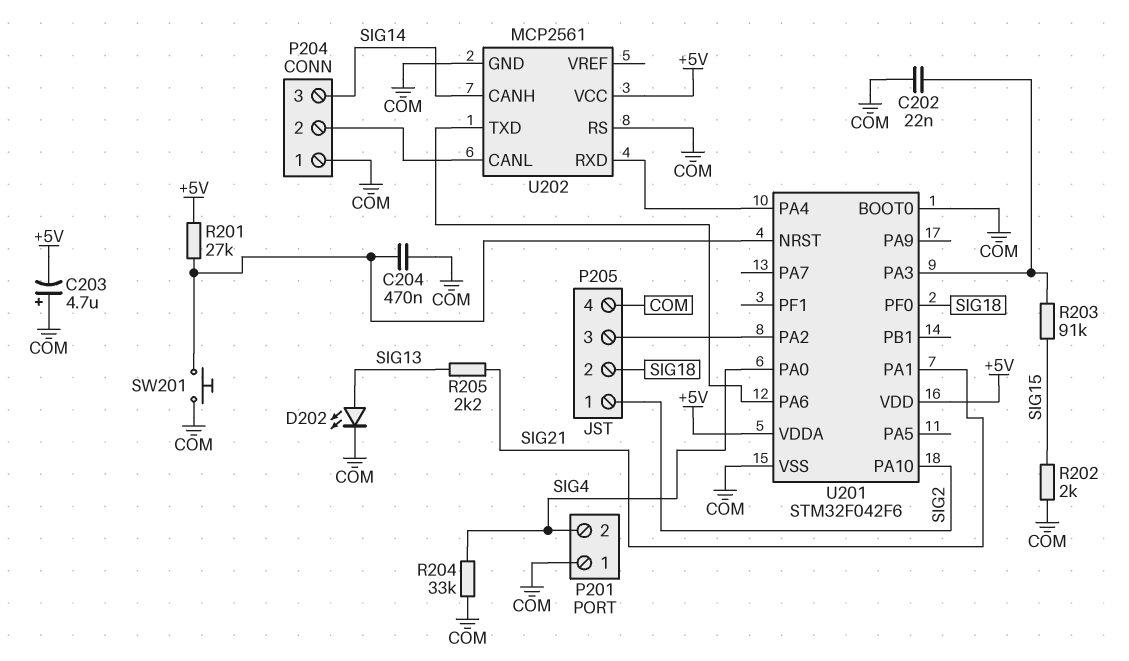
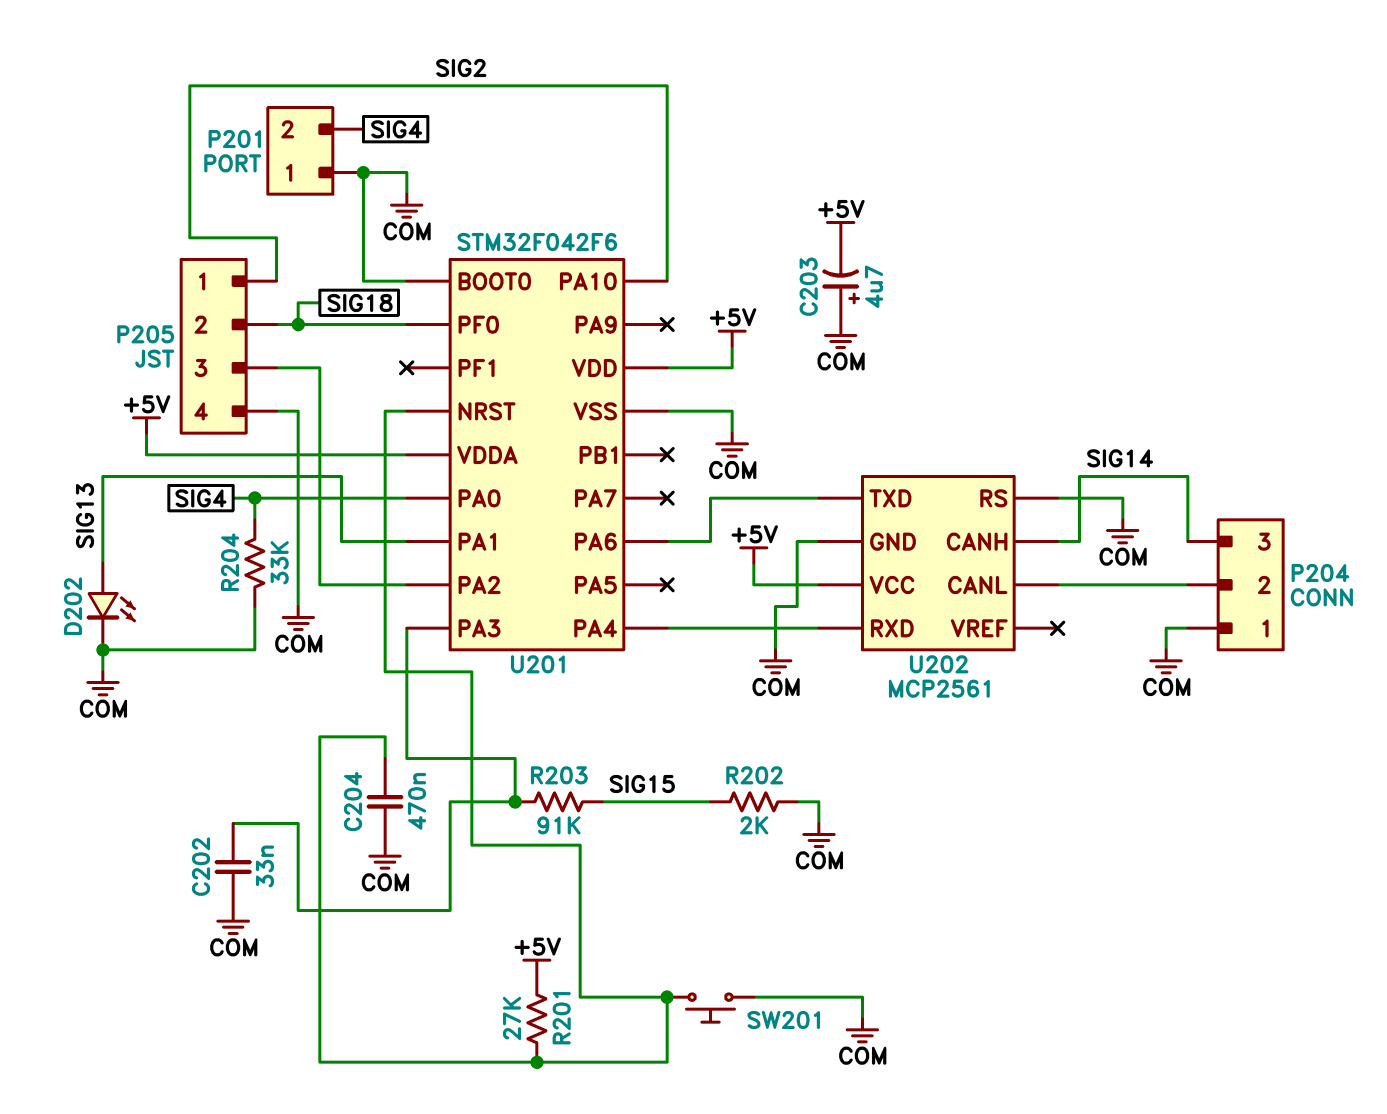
C202: 22nF (COM, U201/PA3) -> 33nF (COM, U201/PA3)
R205: 2.2k (SIG13, SIG21) -> none
U201 pin PA1: SIG21 -> SIG13

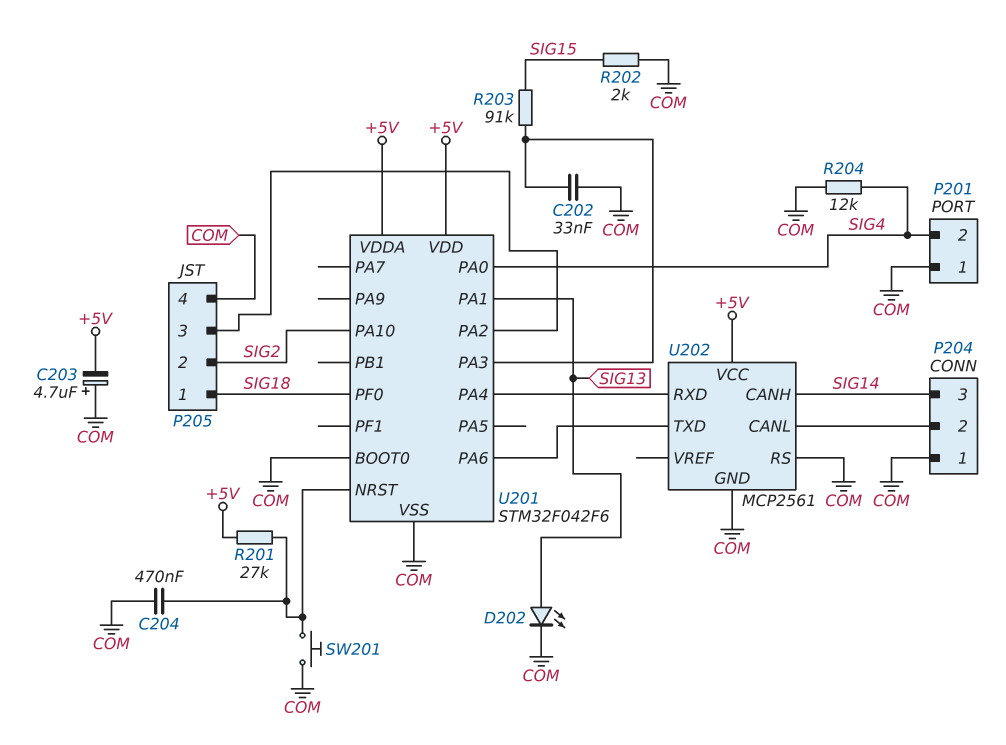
P205 pin 1: SIG2 -> SIG18
P205 pin 2: SIG18 -> SIG2
R204: 33k (COM, SIG4) -> 12k (COM, SIG4)

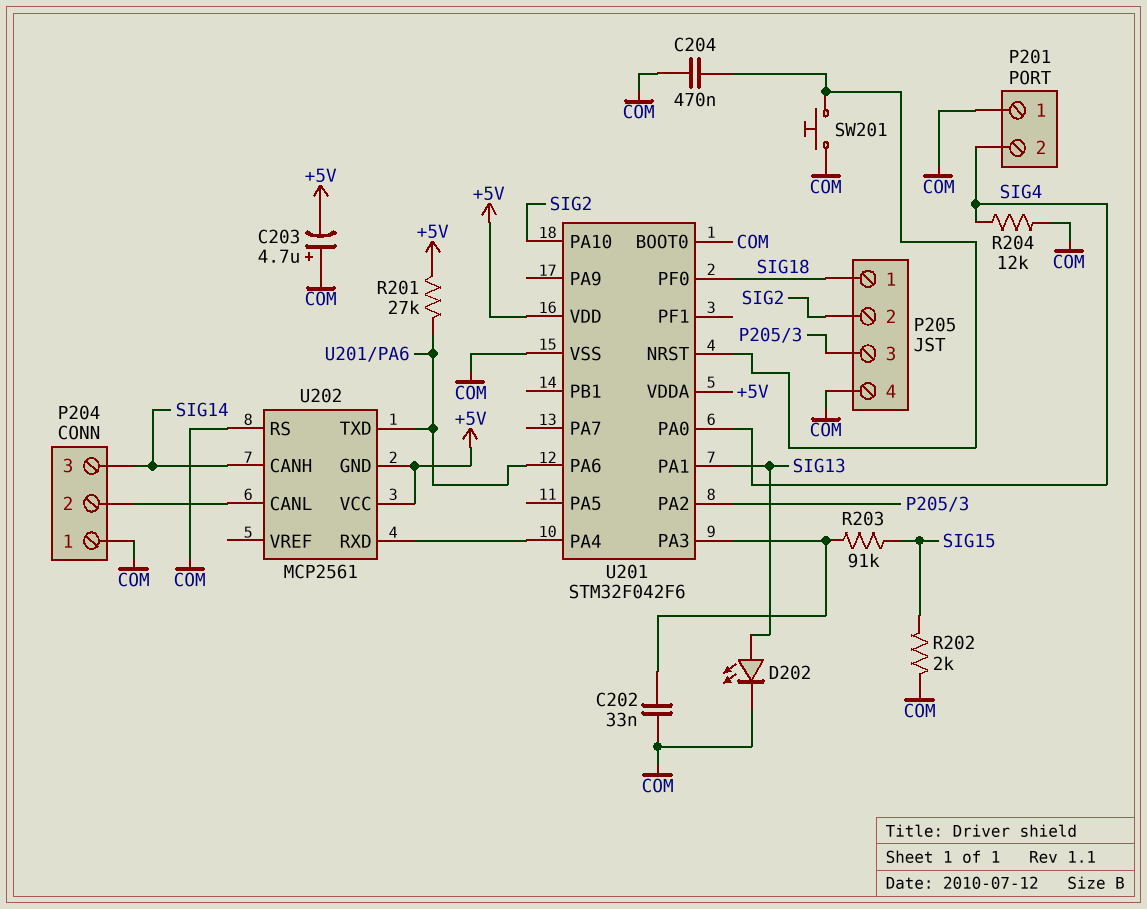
R201: 27k (+5V, U201/NRST) -> 27k (+5V, U201/PA6)
U202 pin GND: COM -> +5V

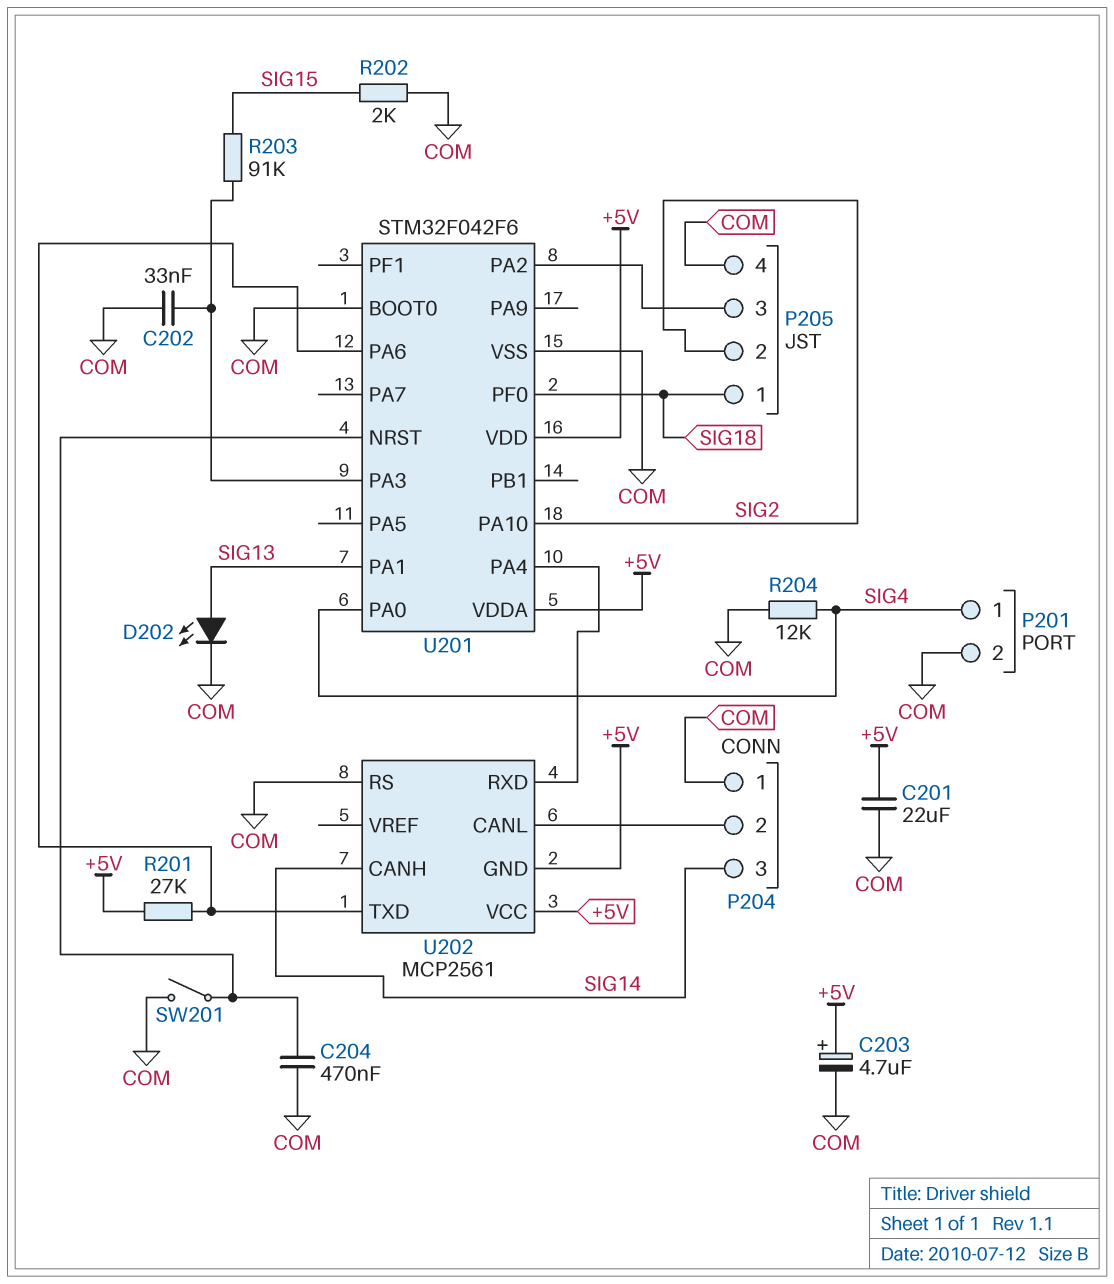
C201: none -> 22uF (+5V, COM)
C203: 4.7uF (plus COM, minus +5V) -> 4.7uF (plus +5V, minus COM)
P201 pin 1: COM -> SIG4
P201 pin 2: SIG4 -> COM
SW201: button (COM, U201/NRST) -> switch (COM, U201/NRST)

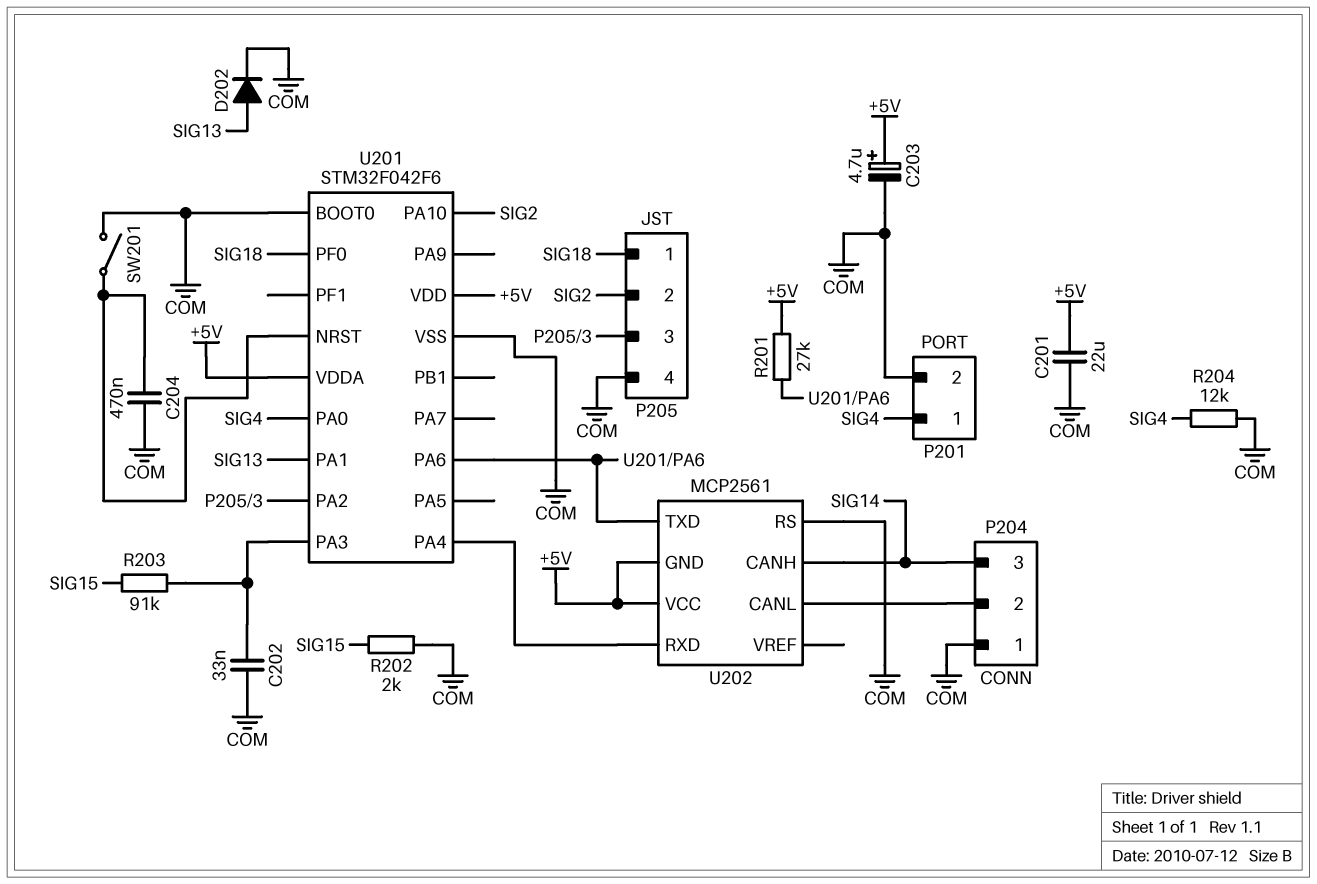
D202: LED (A SIG13, K COM) -> diode (A SIG13, K COM)

